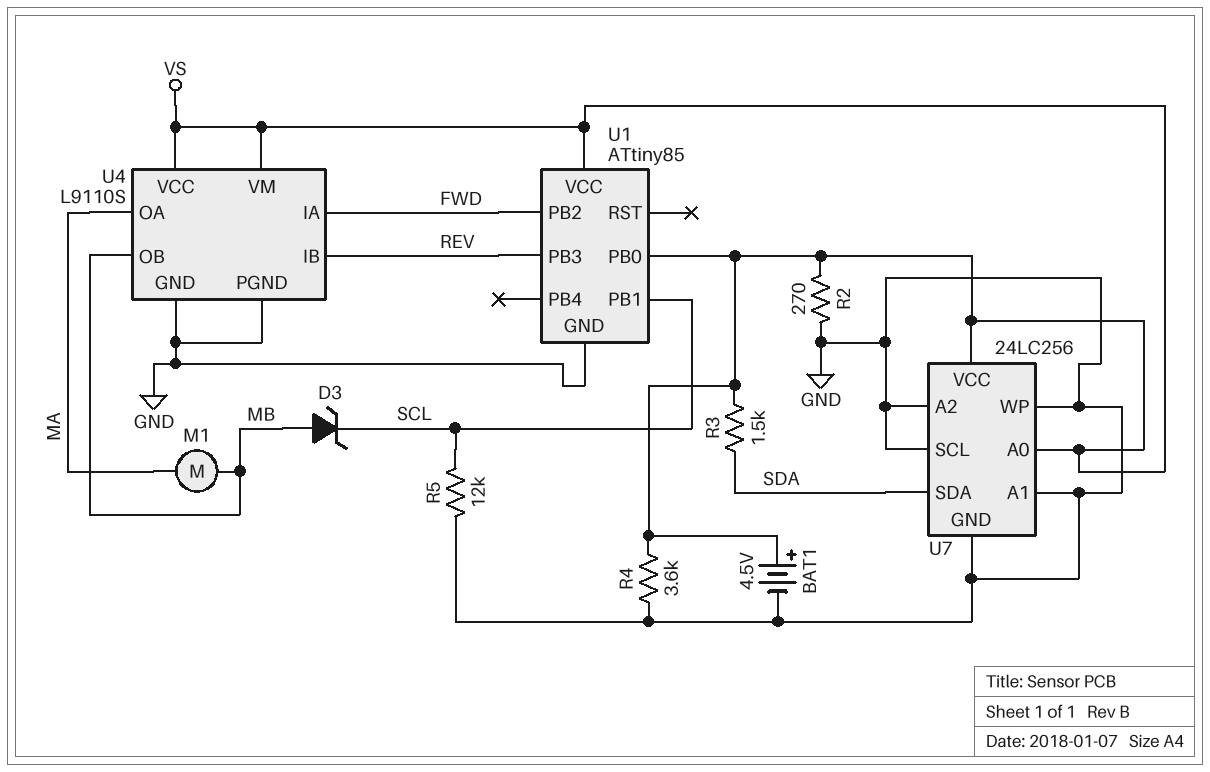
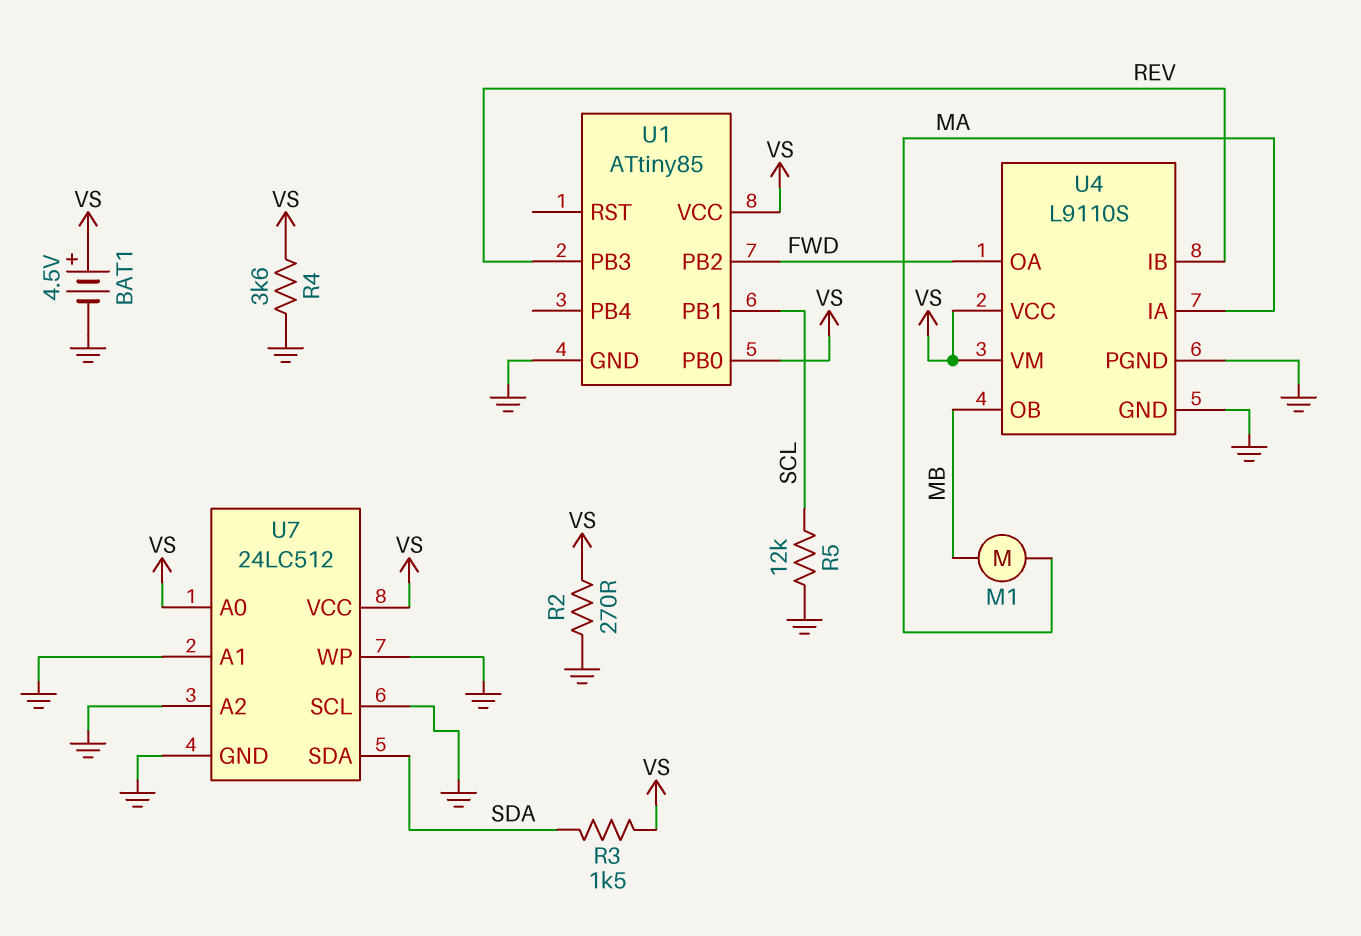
D3: zener (A MB, K SCL) -> none
U4 pin IA: FWD -> MA
U4 pin OA: MA -> FWD
U7: 24LC256 -> 24LC512

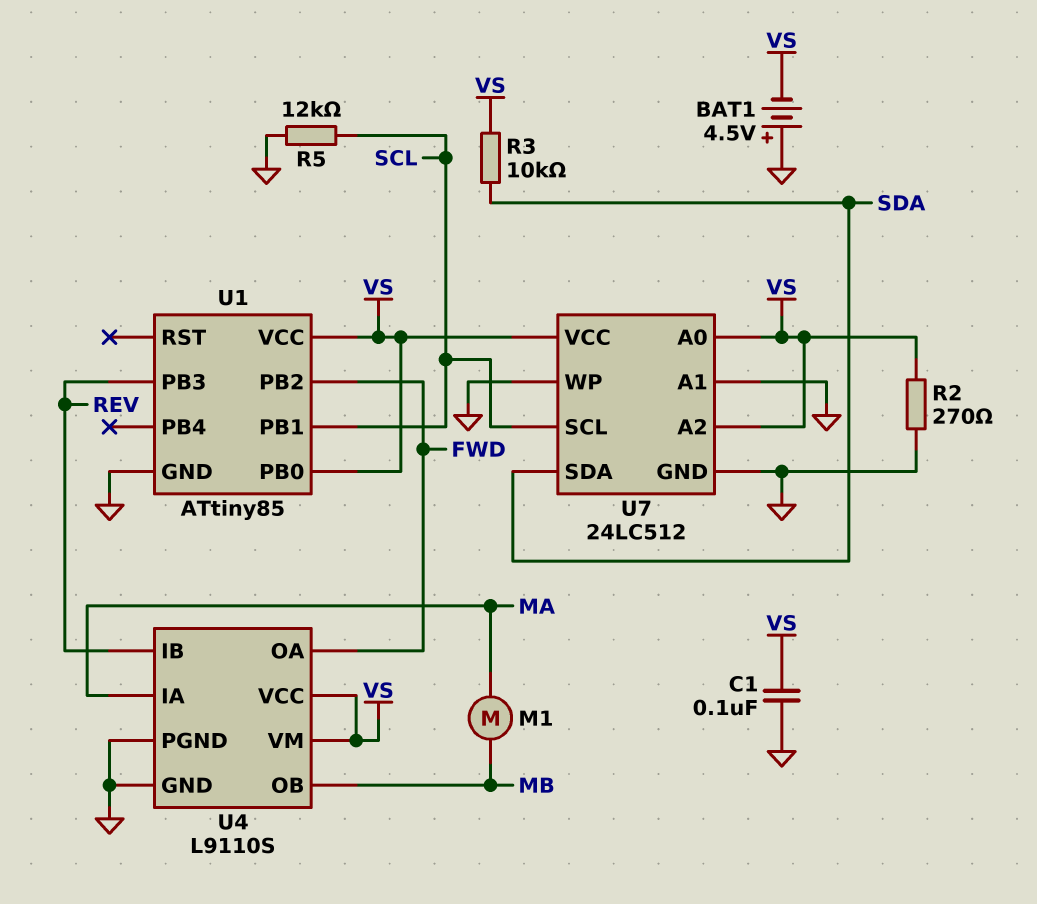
BAT1: 4.5V (plus VS, minus GND) -> 4.5V (plus GND, minus VS)
C1: none -> 100nF (GND, VS)
R3: 1.5k (SDA, VS) -> 10k (SDA, VS)
R4: 3.6k (GND, VS) -> none
U7 pin A2: GND -> VS
U7 pin SCL: GND -> SCL

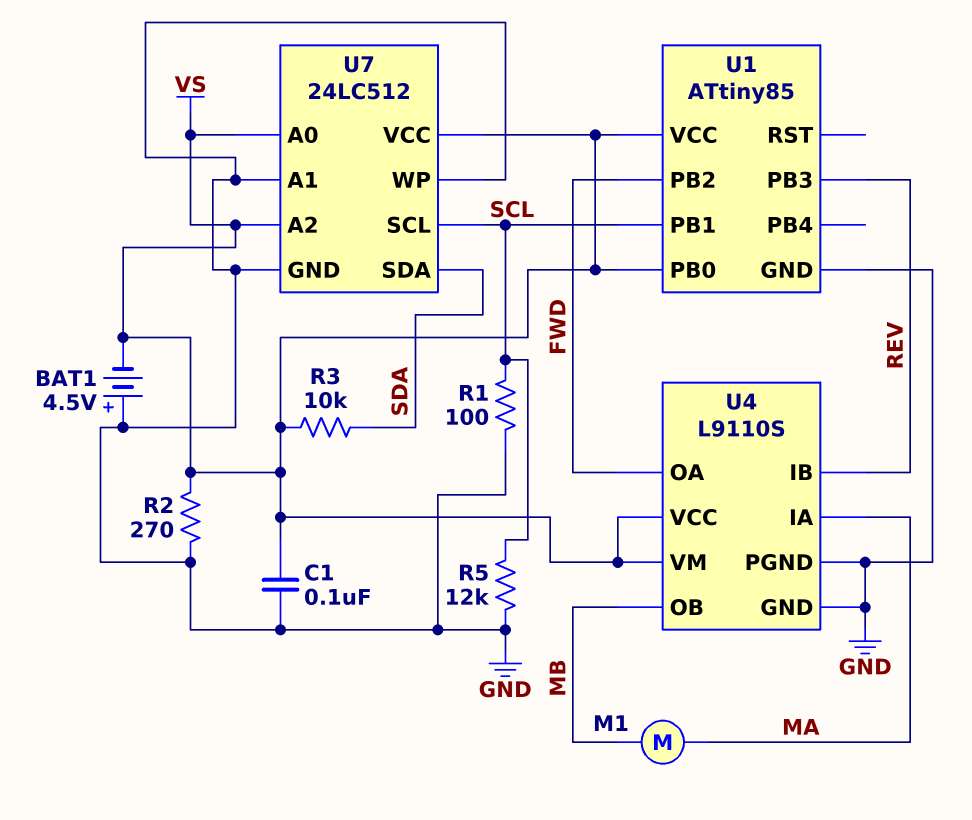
R1: none -> 100 (GND, SCL)

